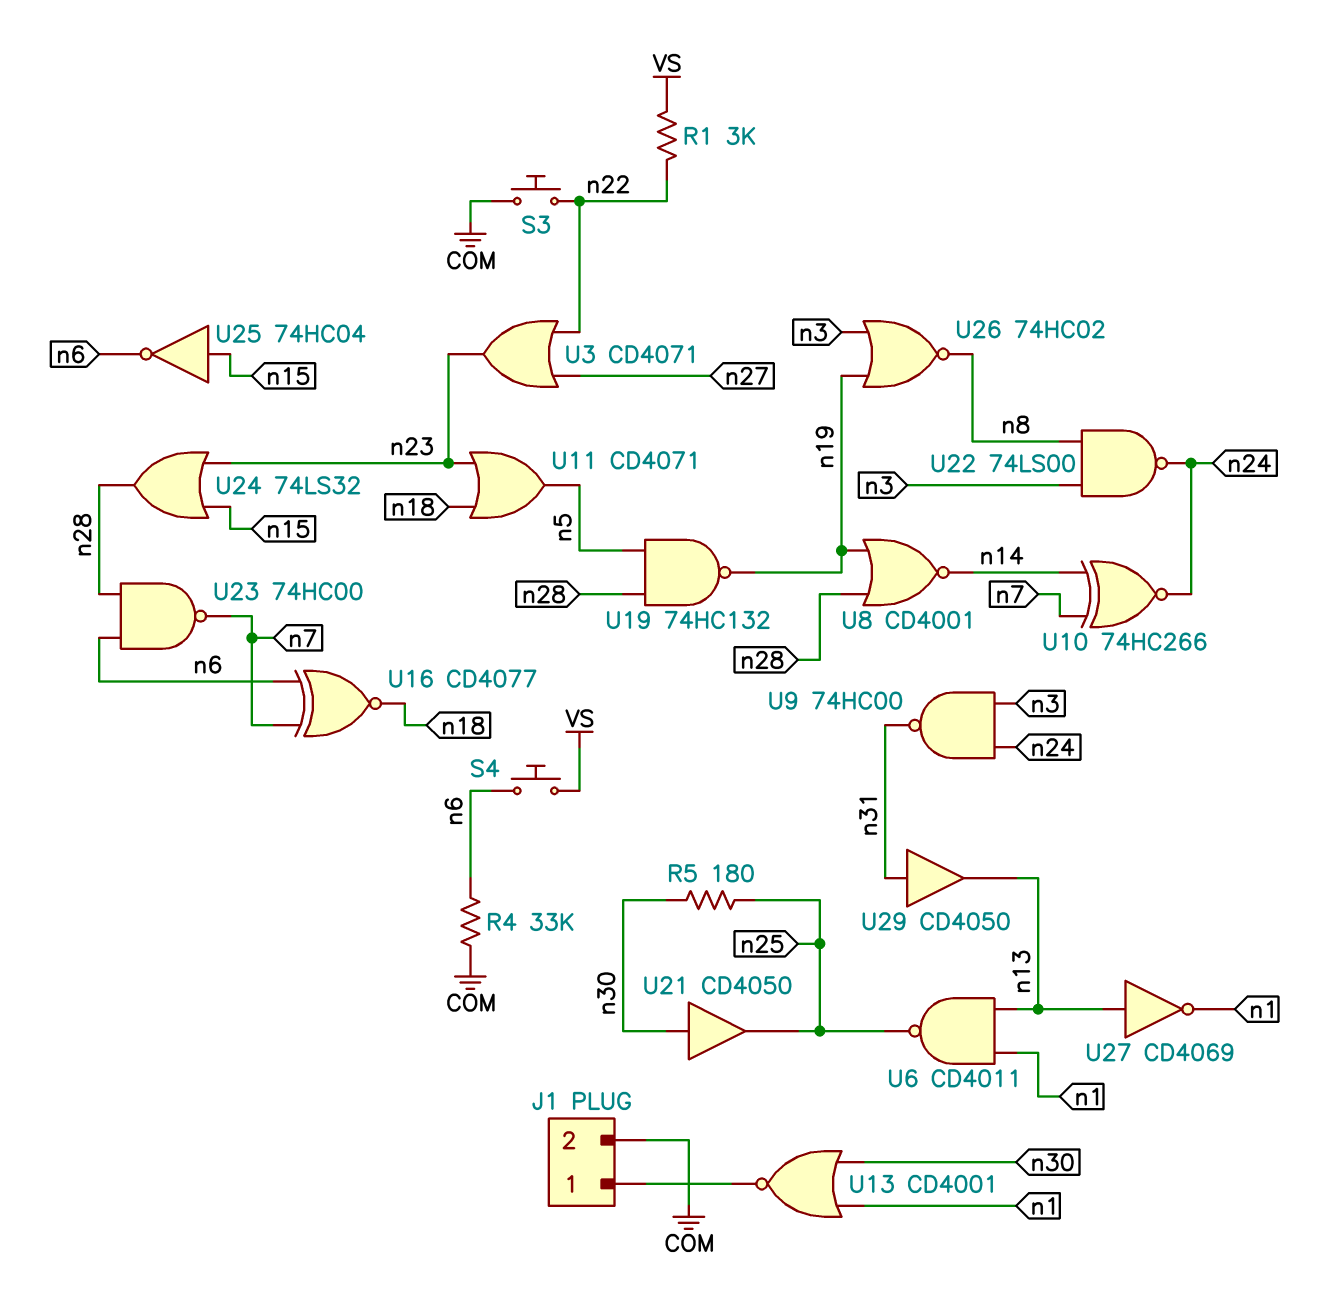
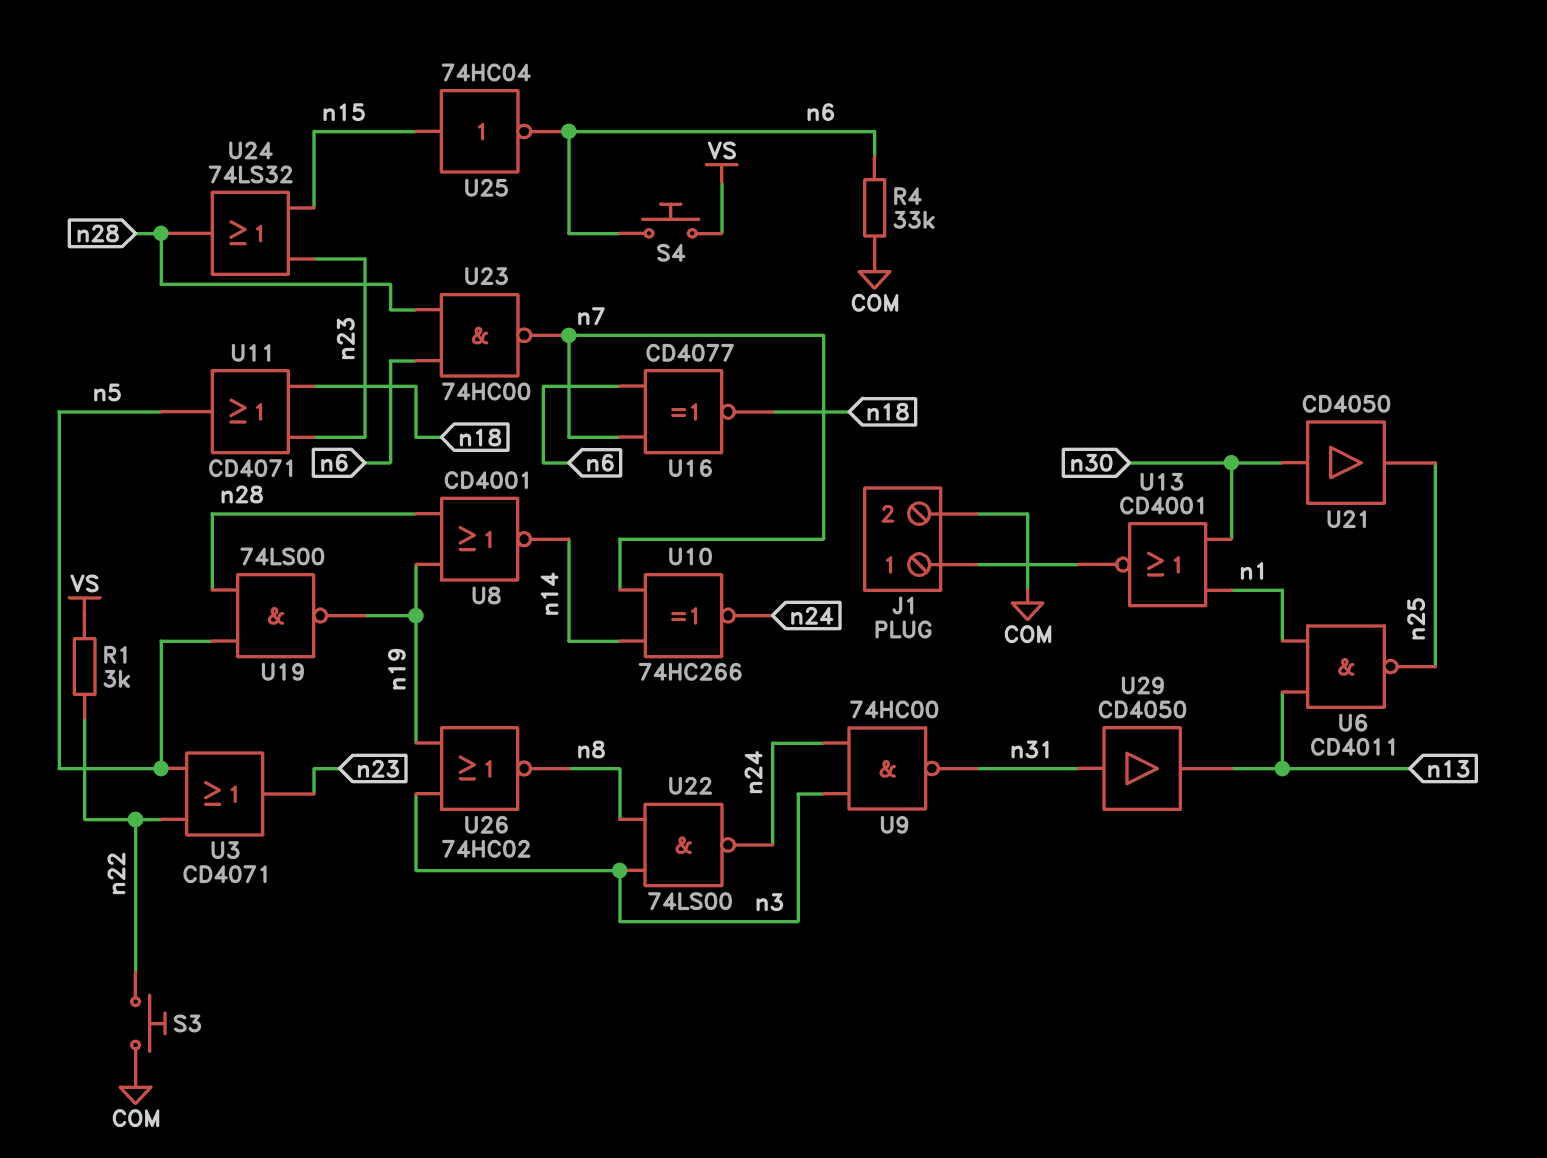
R5: 180 (n25, n30) -> none
U3: OR CD4071 (in n22, in n27, out n23) -> OR CD4071 (in n5, in n22, out n23)
U19: NAND 74HC132 (in n5, in n28, out n19) -> NAND 74LS00 (in n5, in n28, out n19)
U27: NOT CD4069 (in n13, out n1) -> none

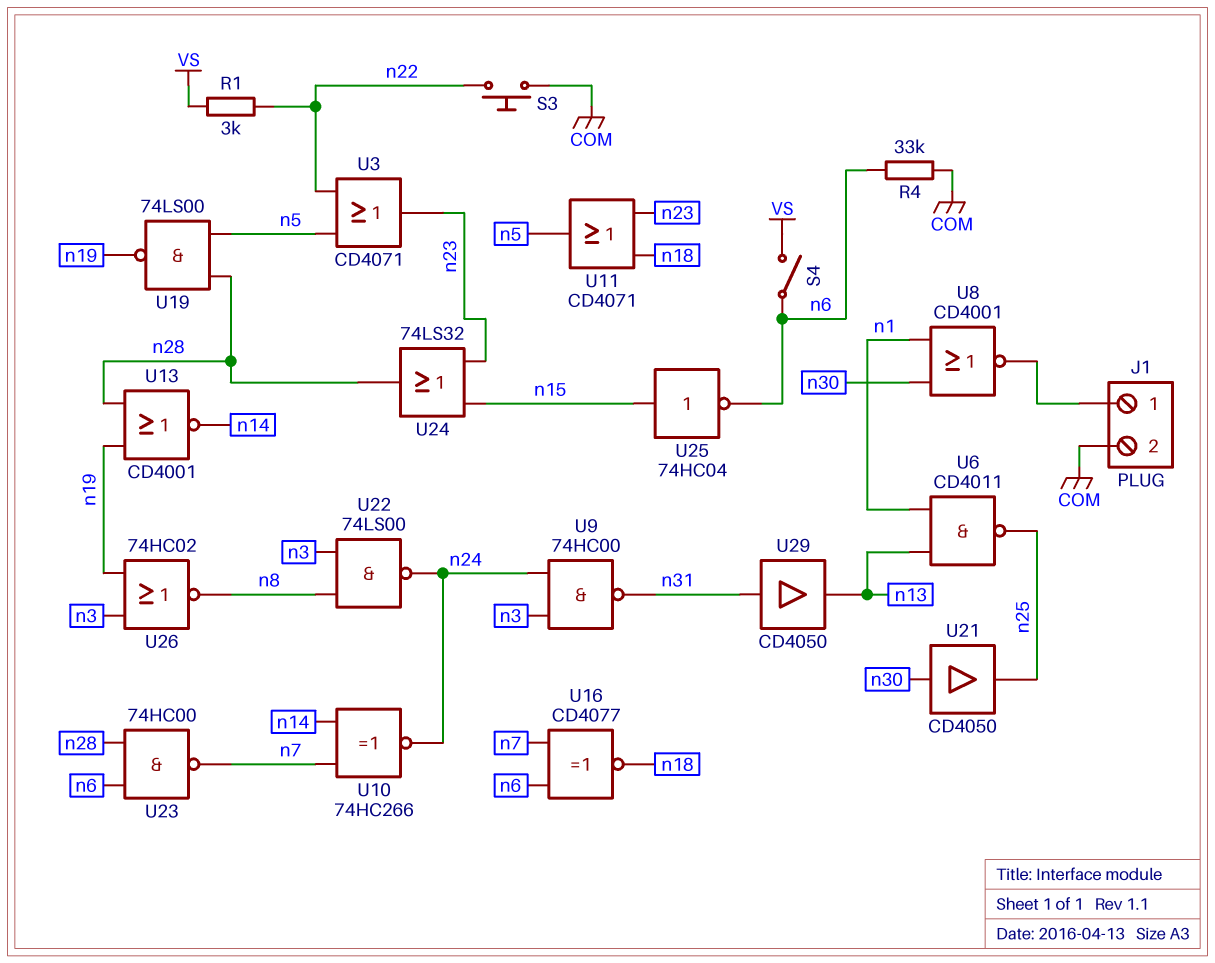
S4: button (VS, n6) -> switch (VS, n6)
U8: NOR CD4001 (in n19, in n28, out n14) -> NOR CD4001 (in n1, in n30, out J1/1)
U13: NOR CD4001 (in n1, in n30, out J1/1) -> NOR CD4001 (in n19, in n28, out n14)

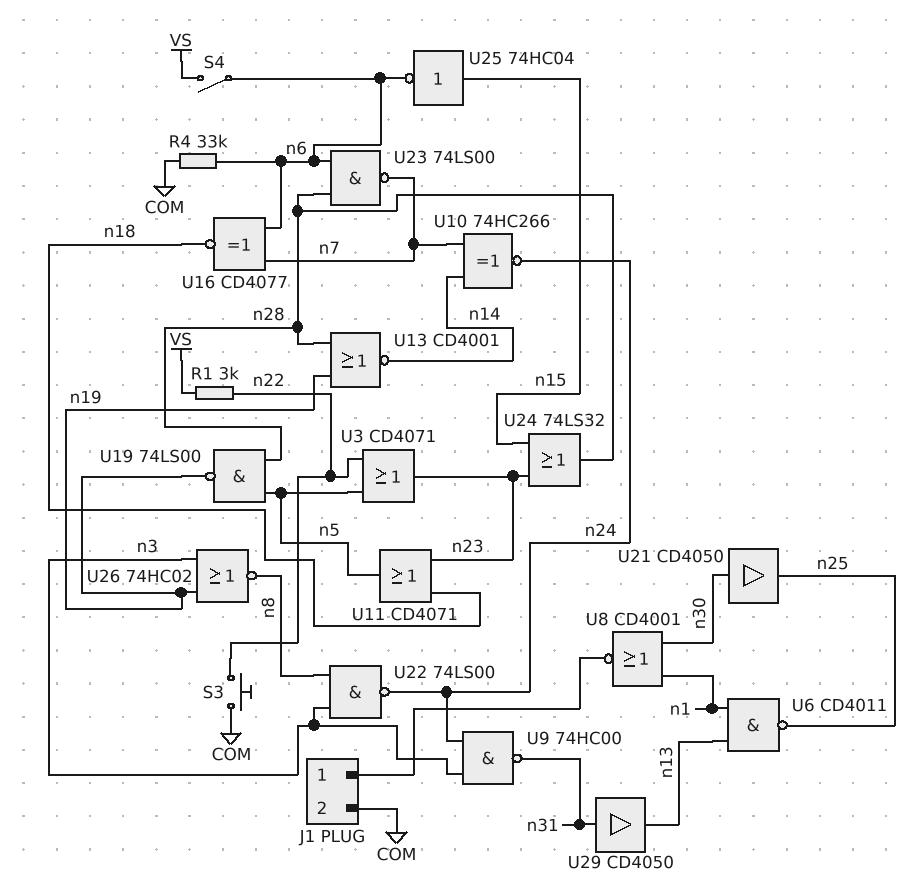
U23: NAND 74HC00 (in n6, in n28, out n7) -> NAND 74LS00 (in n6, in n28, out n7)

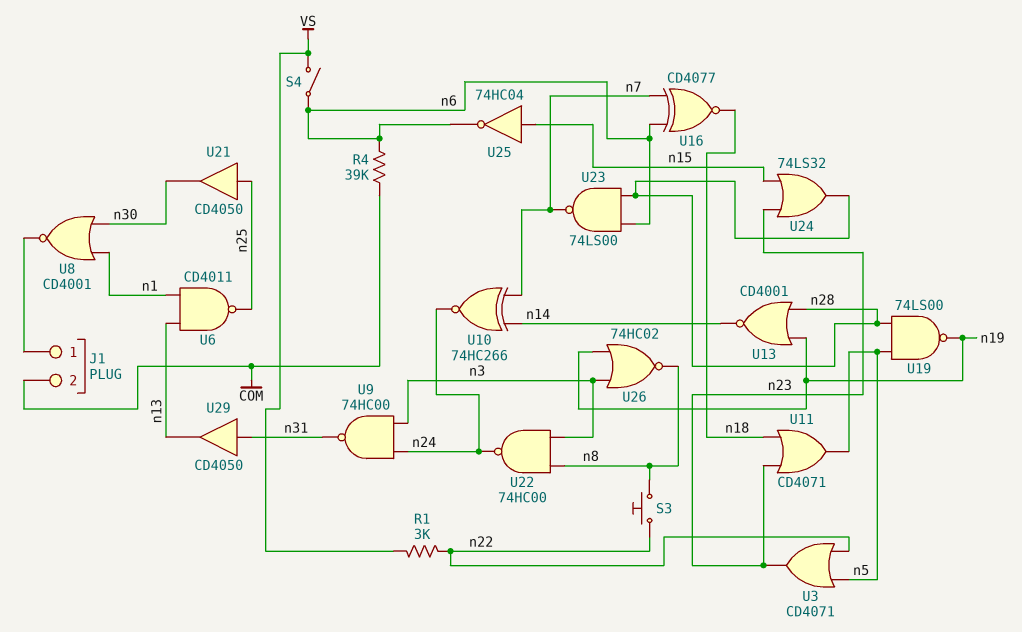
R4: 33k (COM, n6) -> 39k (COM, n6)
S3: button (COM, n22) -> button (n8, n22)
U21: buffer CD4050 (in n30, out n25) -> buffer CD4050 (in n25, out n30)
U22: NAND 74LS00 (in n3, in n8, out n24) -> NAND 74HC00 (in n3, in n8, out n24)

